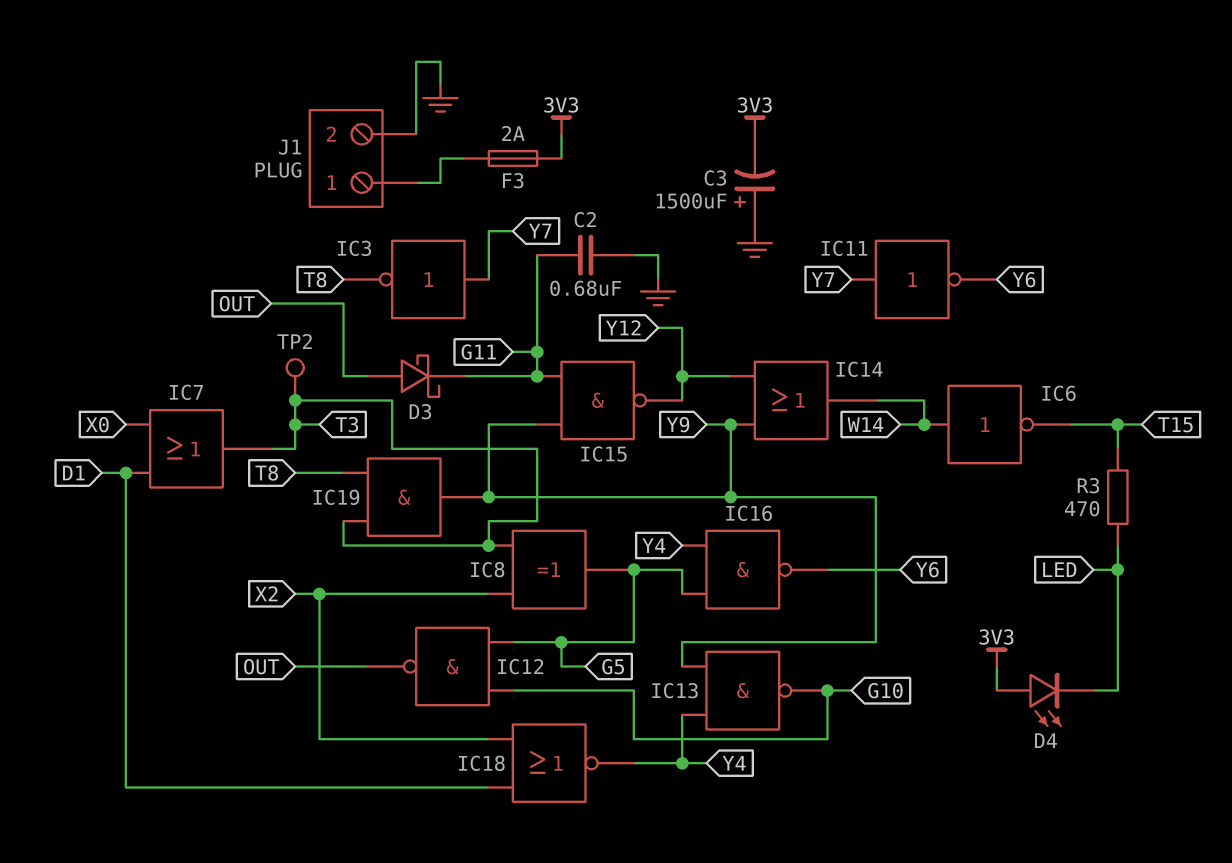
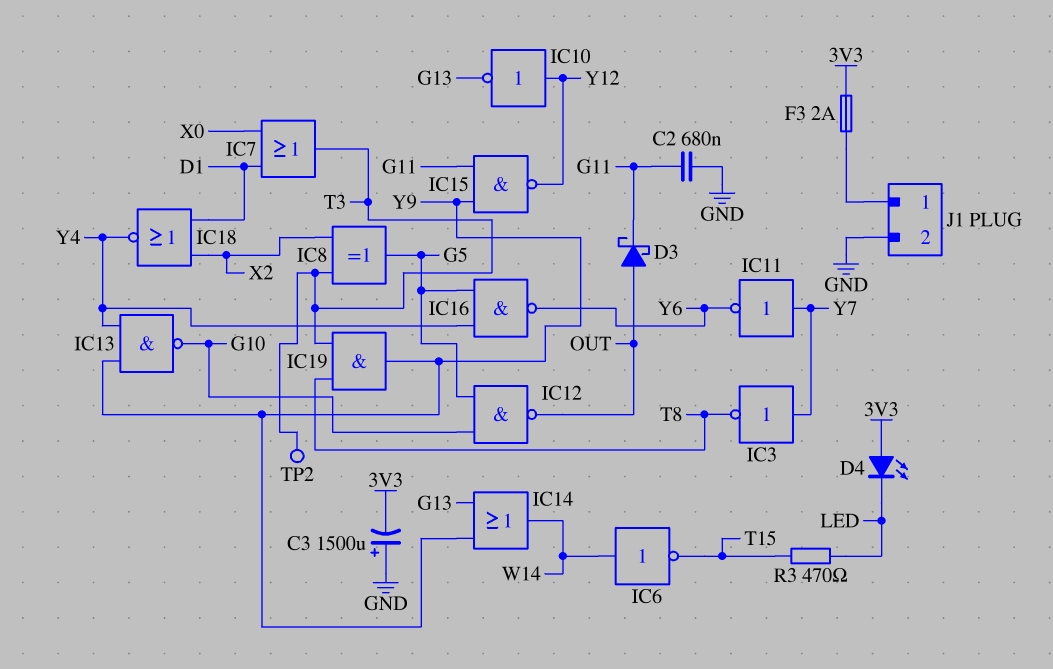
IC10: none -> NOT (in Y12, out G13)
IC14: OR (in Y9, in Y12, out W14) -> OR (in G13, in Y9, out W14)

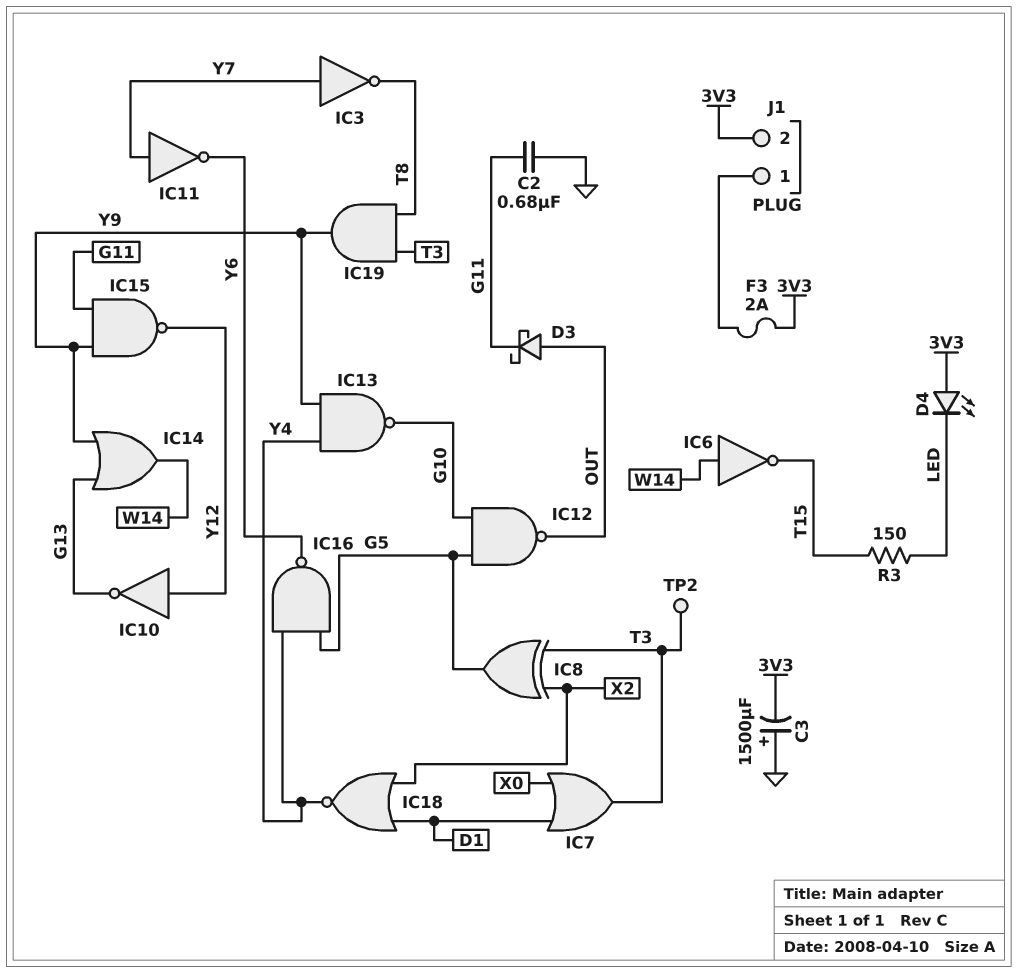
J1 pin 2: GND -> 3V3
R3: 470 (LED, T15) -> 150 (LED, T15)

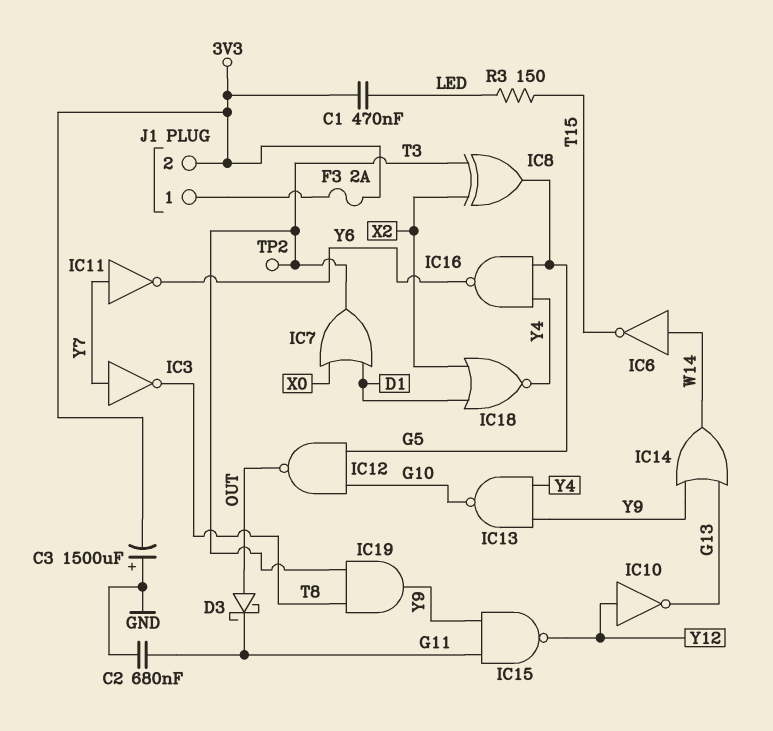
C1: none -> 470nF (3V3, LED)
D4: LED (A 3V3, K LED) -> none

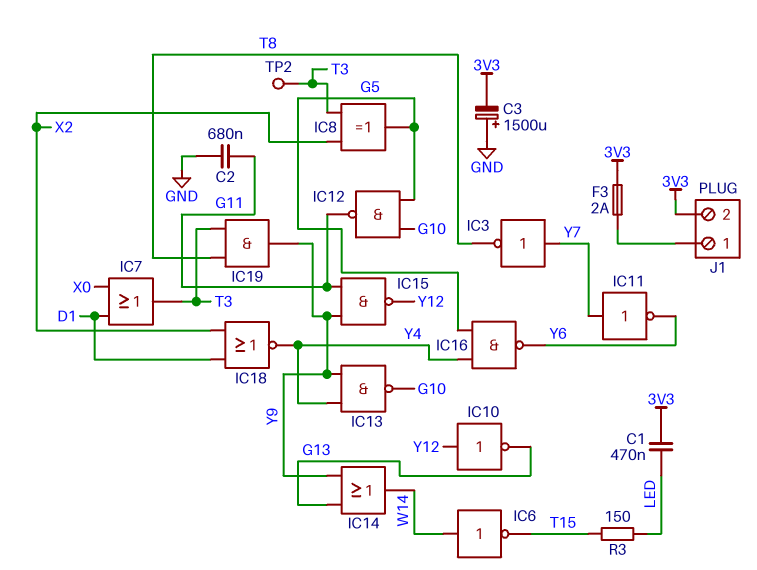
D3: schottky (A OUT, K G11) -> none
IC12: NAND (in G5, in G10, out OUT) -> NAND (in G5, in G10, out G11)

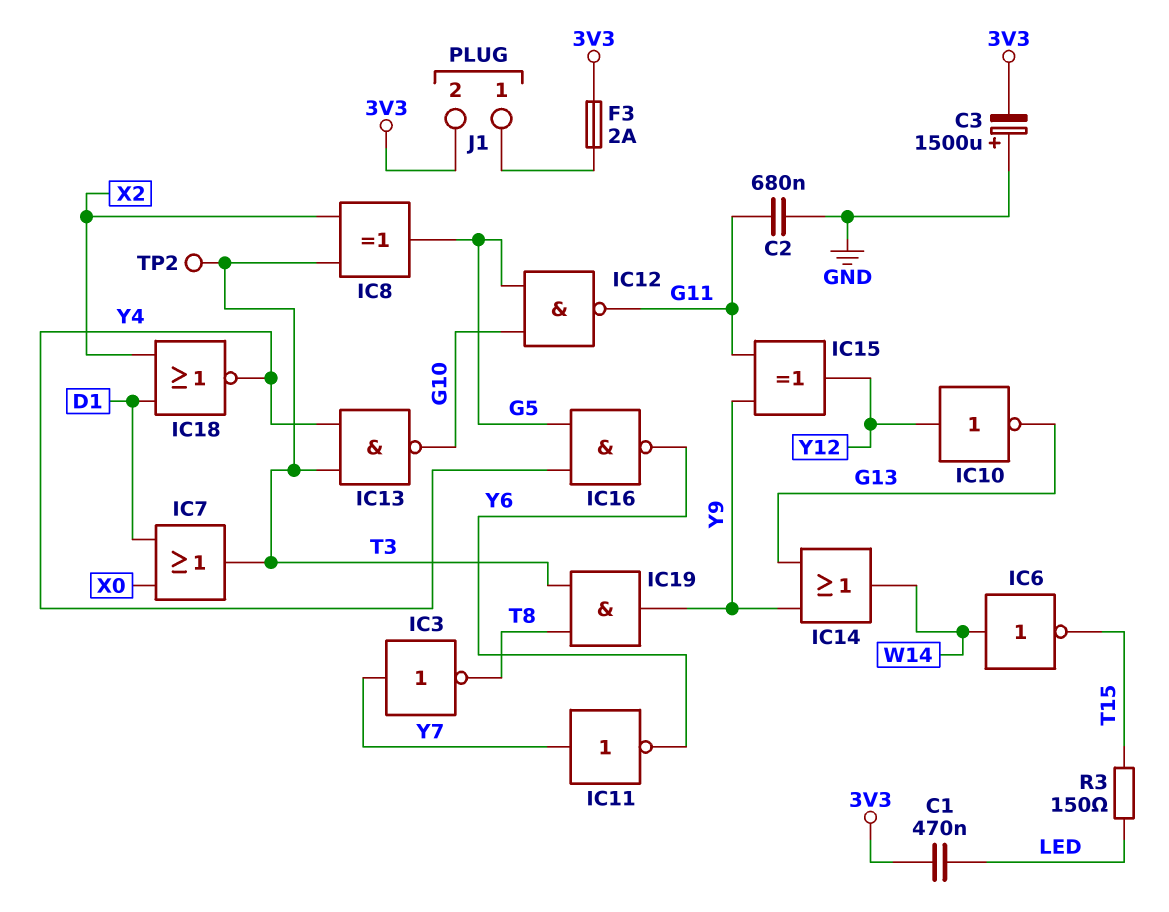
IC13: NAND (in Y4, in Y9, out G10) -> NAND (in T3, in Y4, out G10)
IC15: NAND (in G11, in Y9, out Y12) -> XOR (in G11, in Y9, out Y12)

